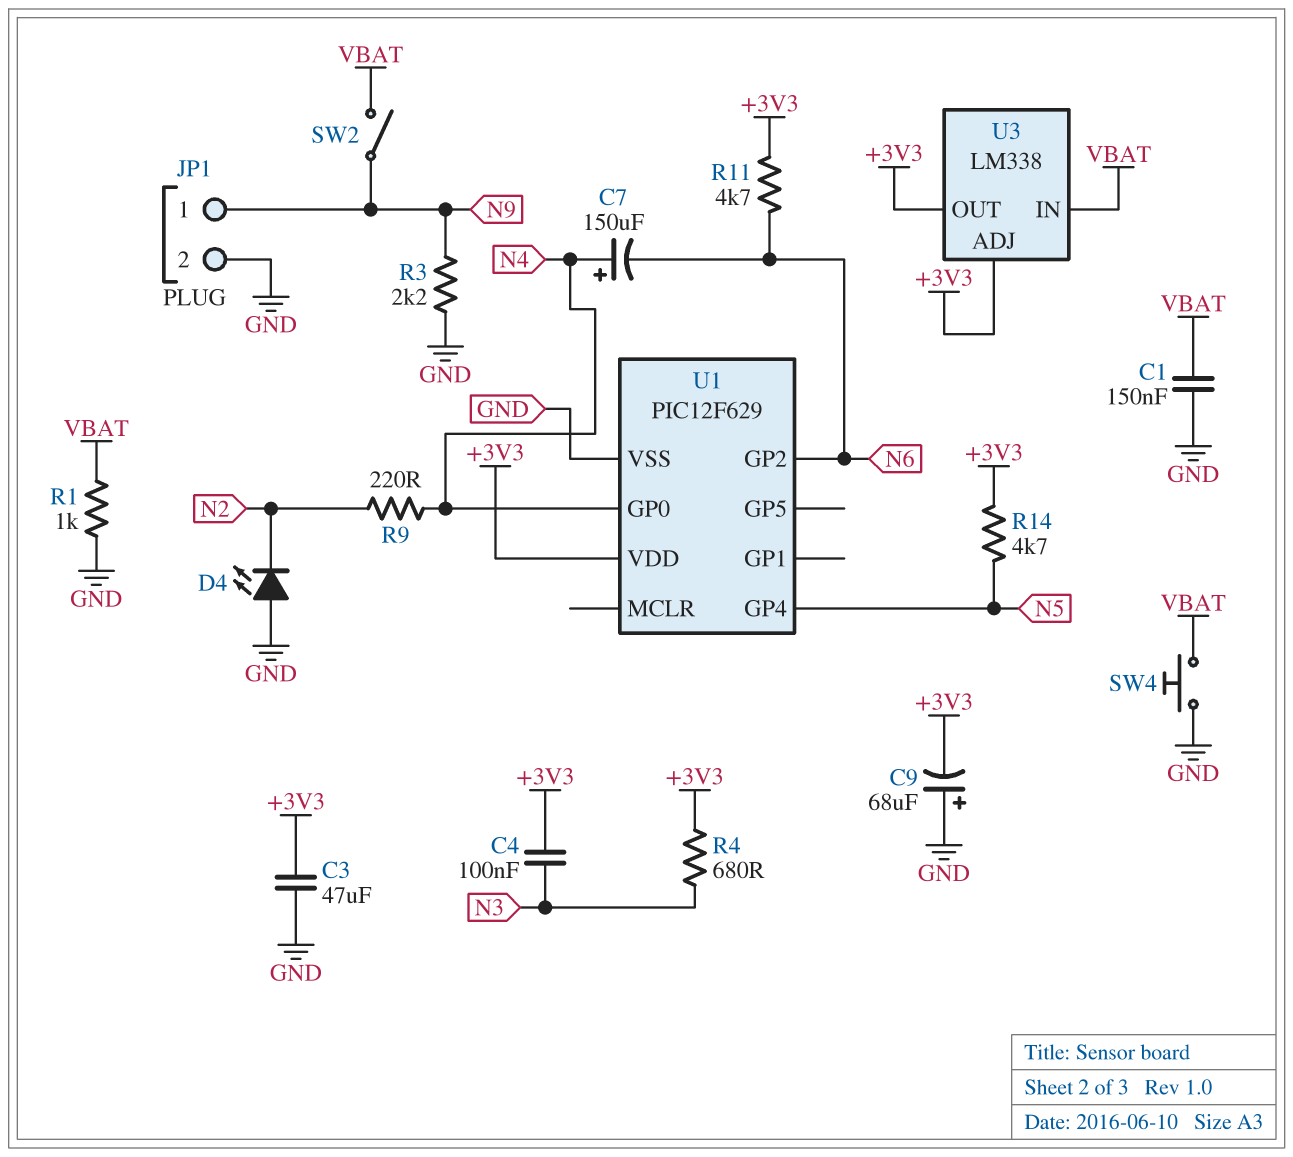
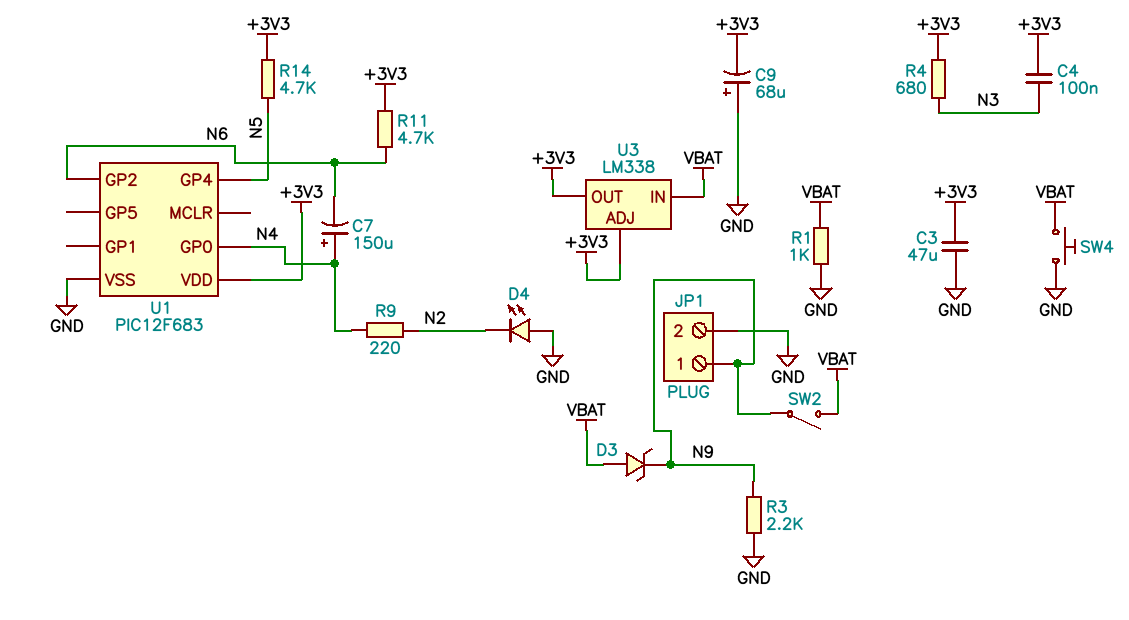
C1: 150nF (GND, VBAT) -> none
D3: none -> zener (A VBAT, K N9)
U1: PIC12F629 -> PIC12F683

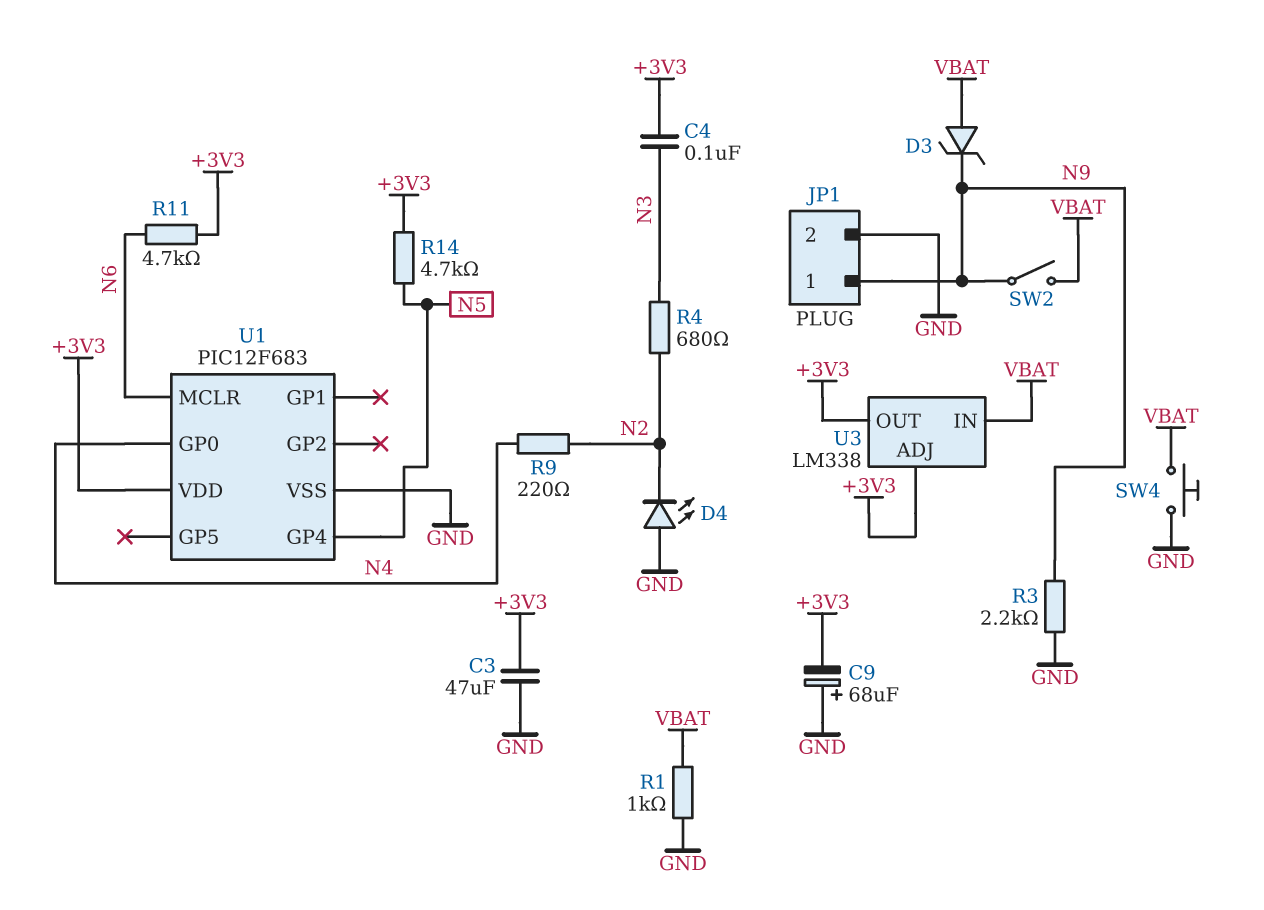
C7: 150uF (plus N4, minus N6) -> none
R4: 680 (+3V3, N3) -> 680 (N2, N3)
U1 pin GP2: N6 -> none
U1 pin MCLR: none -> N6

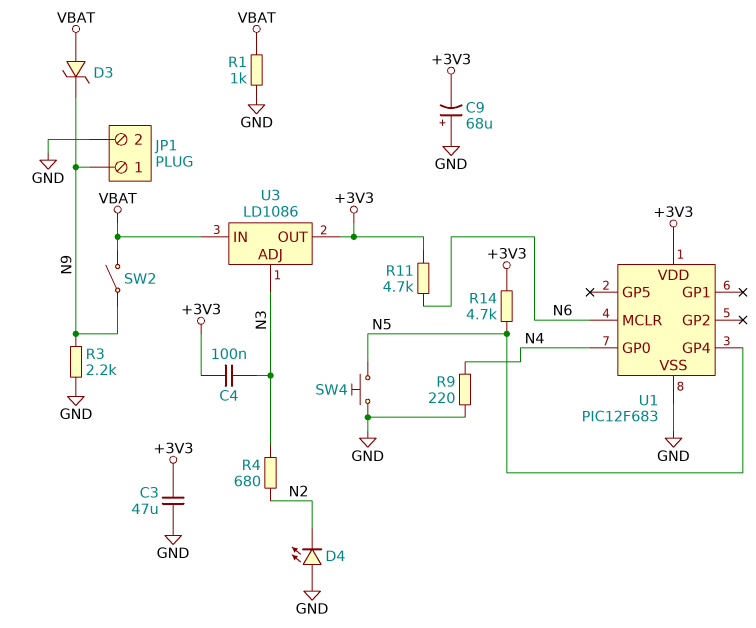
R9: 220 (N2, N4) -> 220 (GND, N4)
SW4: button (GND, VBAT) -> button (GND, N5)
U3: LM338 -> LD1086
U3 pin ADJ: +3V3 -> N3

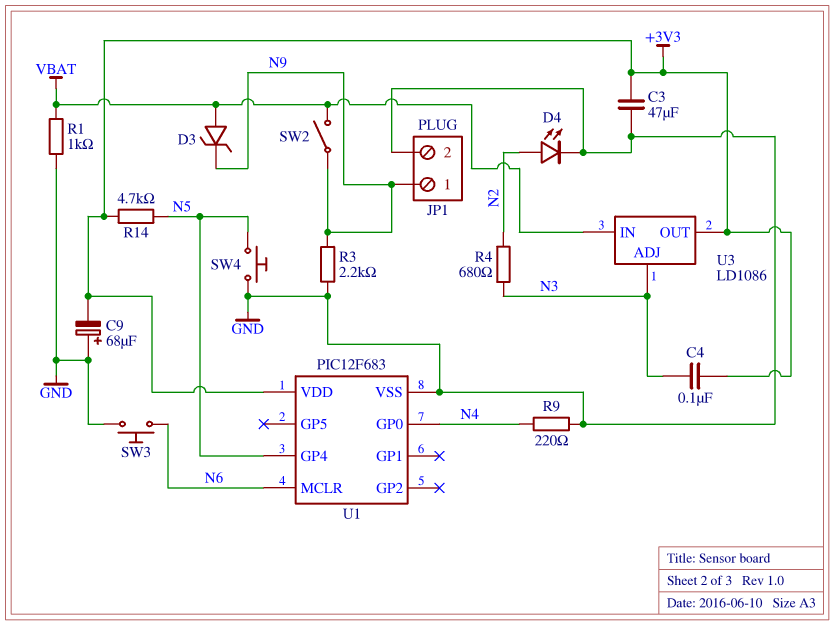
D4: LED (A GND, K N2) -> LED (A N2, K GND)
R11: 4.7k (+3V3, N6) -> none
SW3: none -> button (GND, N6)

